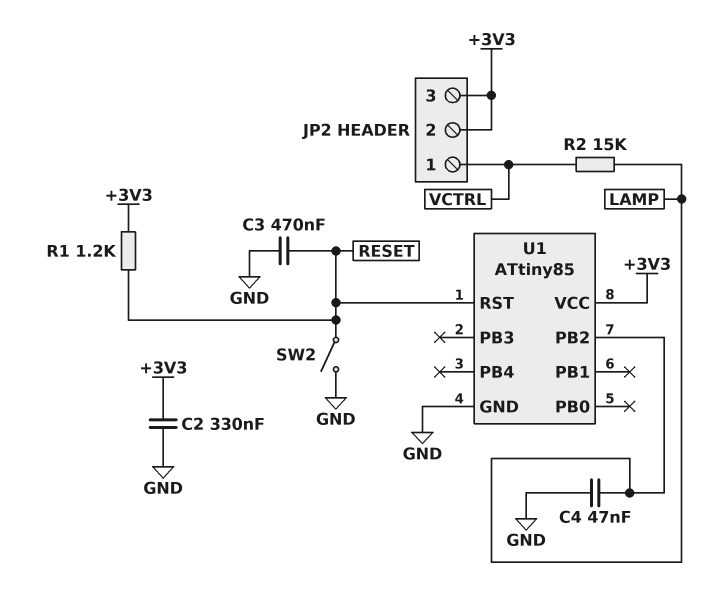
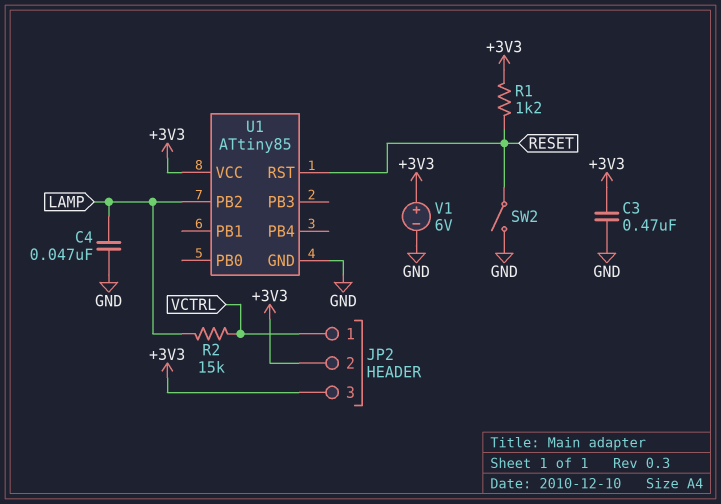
C2: 330nF (+3V3, GND) -> none
C3: 470nF (GND, RESET) -> 470nF (+3V3, GND)
V1: none -> 6V (plus +3V3, minus GND)

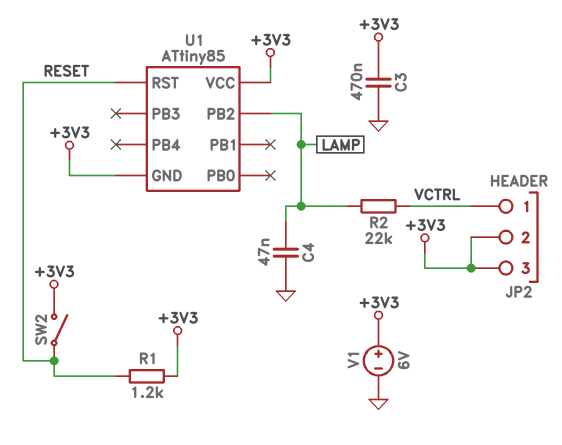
R2: 15k (LAMP, VCTRL) -> 22k (LAMP, VCTRL)
SW2: switch (GND, RESET) -> switch (+3V3, RESET)
U1 pin GND: GND -> +3V3

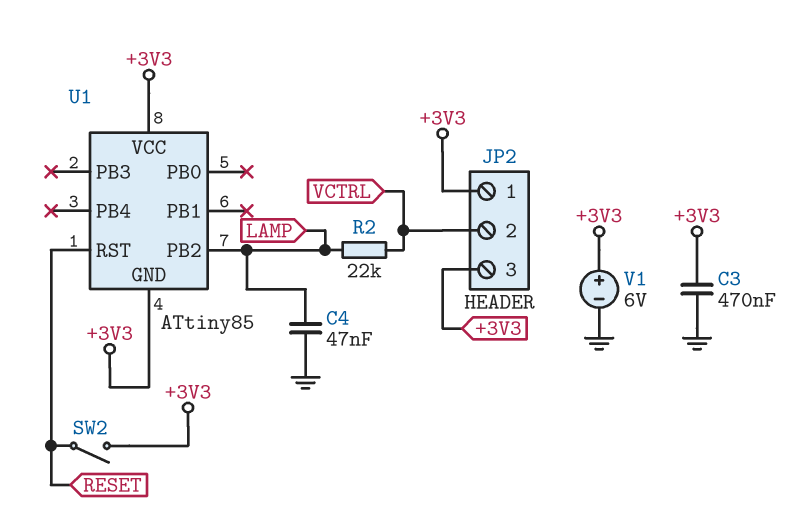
JP2 pin 1: VCTRL -> +3V3
JP2 pin 2: +3V3 -> VCTRL
R1: 1.2k (+3V3, RESET) -> none

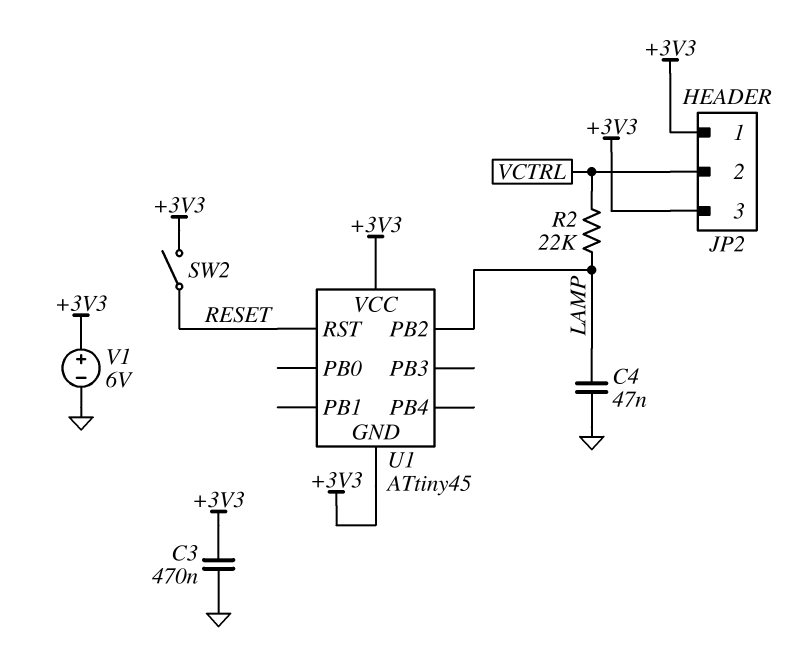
U1: ATtiny85 -> ATtiny45

